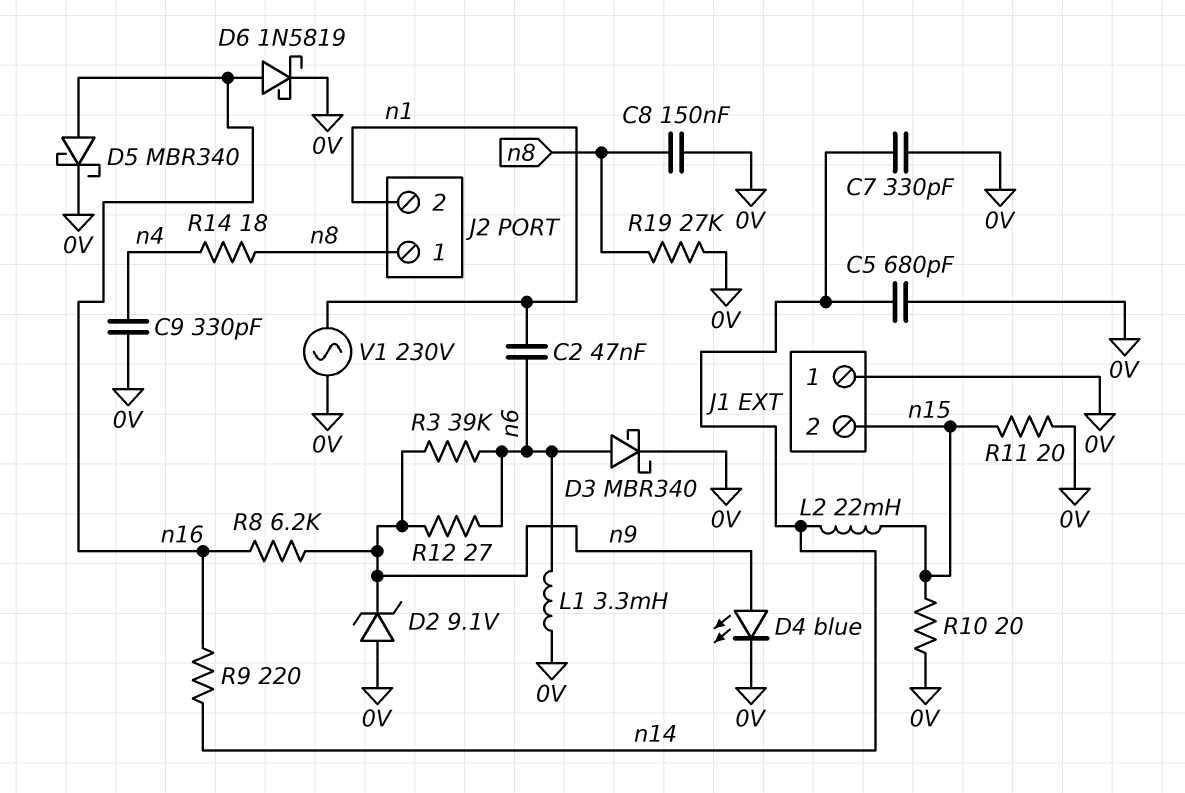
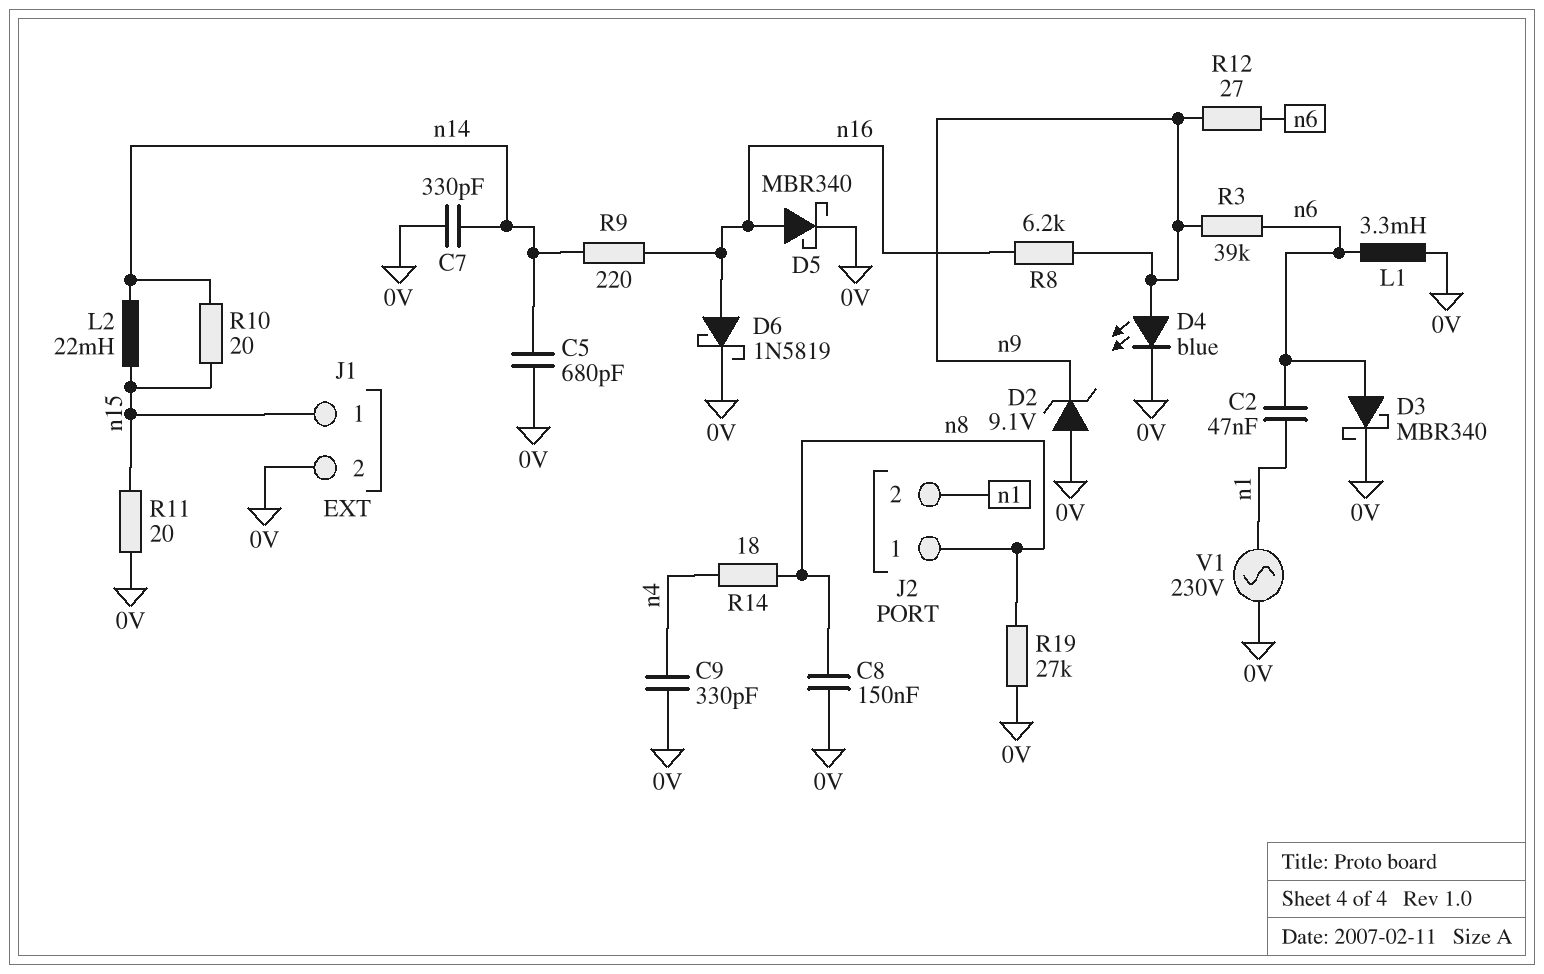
J1 pin 1: 0V -> n15
J1 pin 2: n15 -> 0V
R10: 20 (0V, n15) -> 20 (n14, n15)

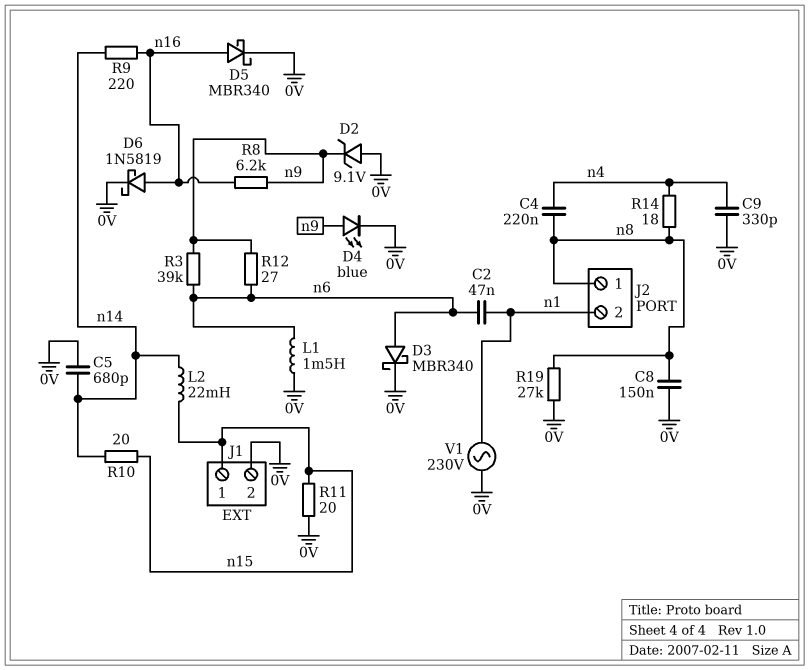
C4: none -> 220nF (n4, n8)
C7: 330pF (0V, n14) -> none
L1: 3.3mH (0V, n6) -> 1.5mH (0V, n6)

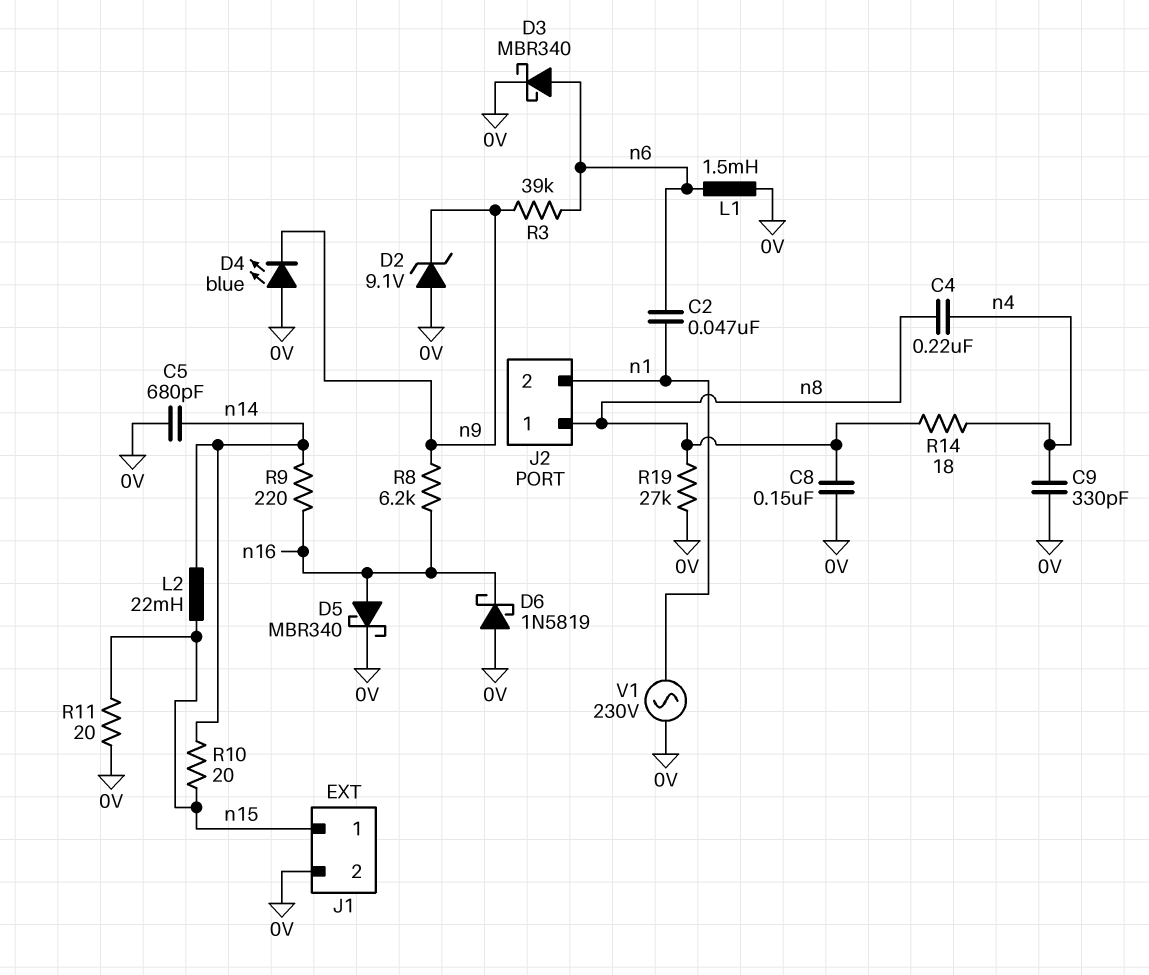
D4: LED blue (A n9, K 0V) -> LED blue (A 0V, K n9)
D6: schottky 1N5819 (A n16, K 0V) -> schottky 1N5819 (A 0V, K n16)
R12: 27 (n6, n9) -> none

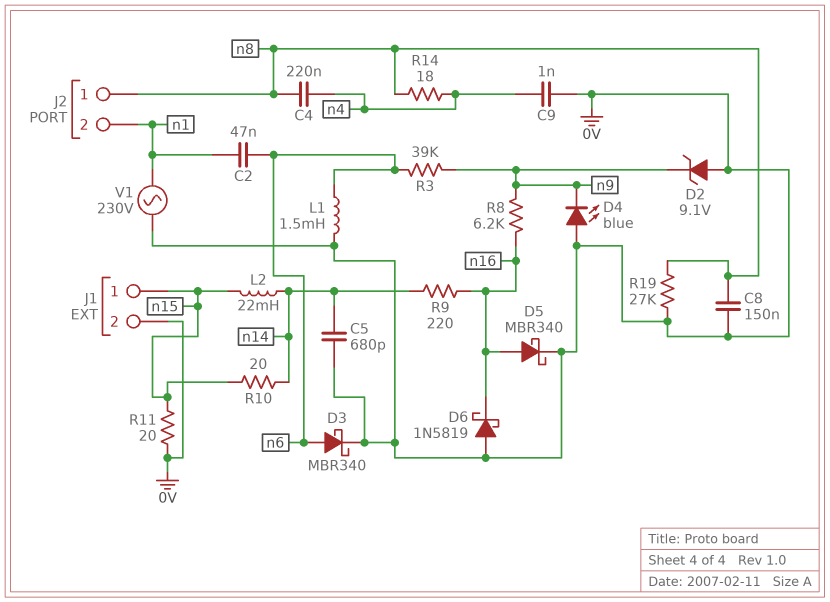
C9: 330pF (0V, n4) -> 1nF (0V, n4)

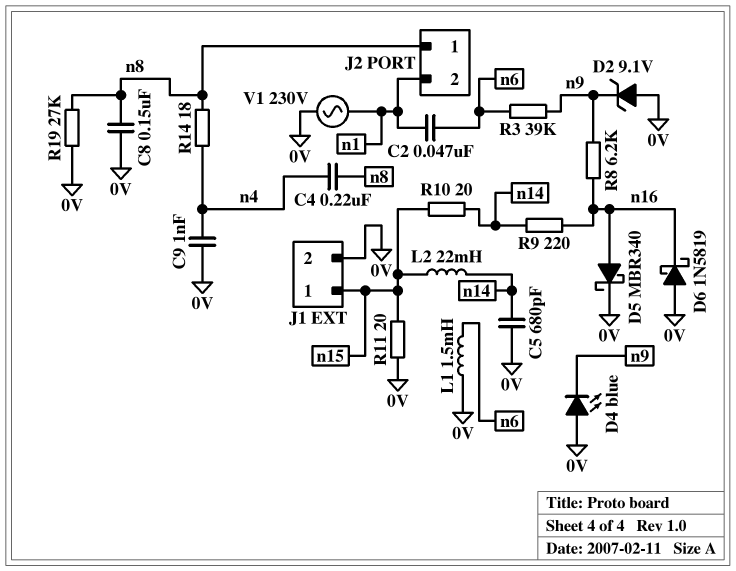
D3: schottky MBR340 (A n6, K 0V) -> none

